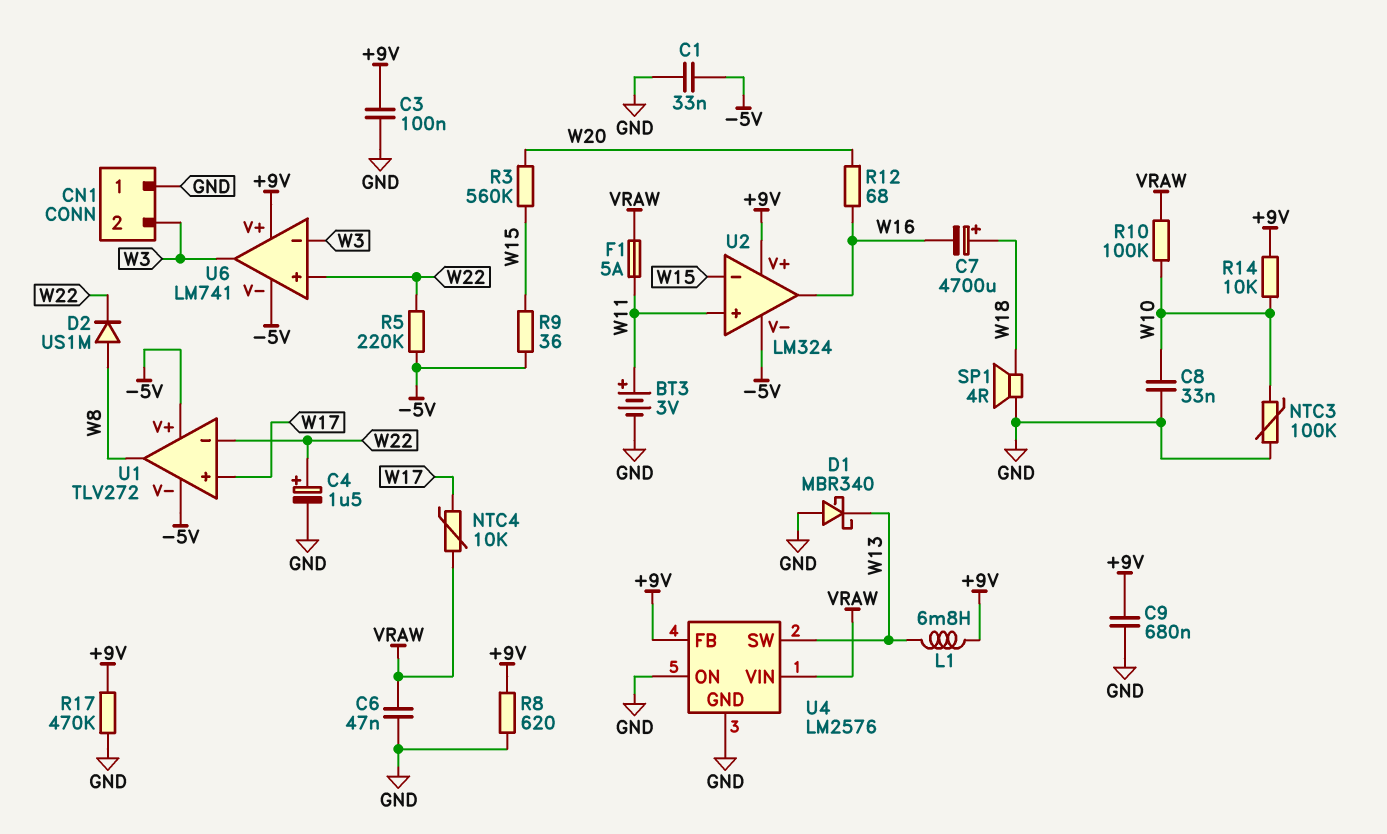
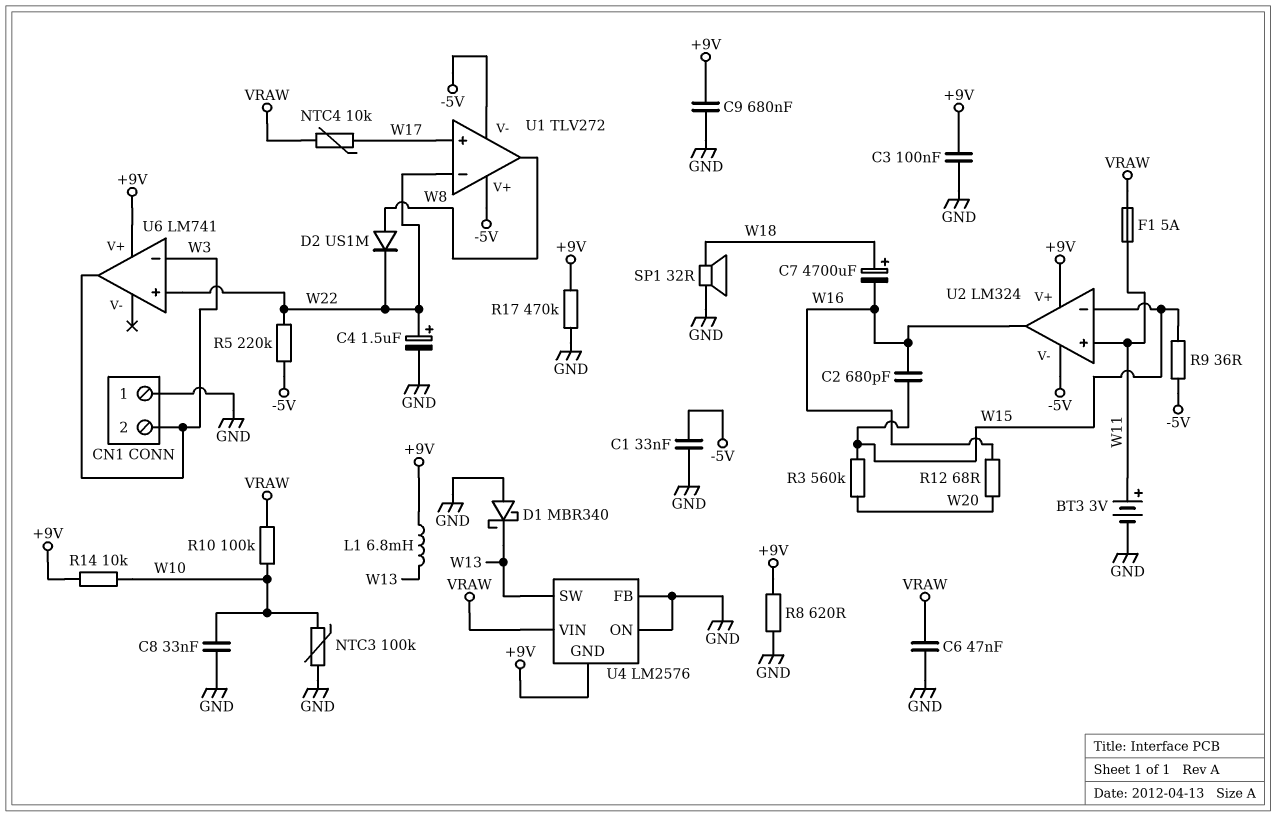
C2: none -> 680pF (W15, W16)
SP1: speaker 4R (GND, W18) -> speaker 32R (GND, W18)
U4 pin FB: +9V -> GND
U4 pin GND: GND -> +9V
U6 pin V-: -5V -> none

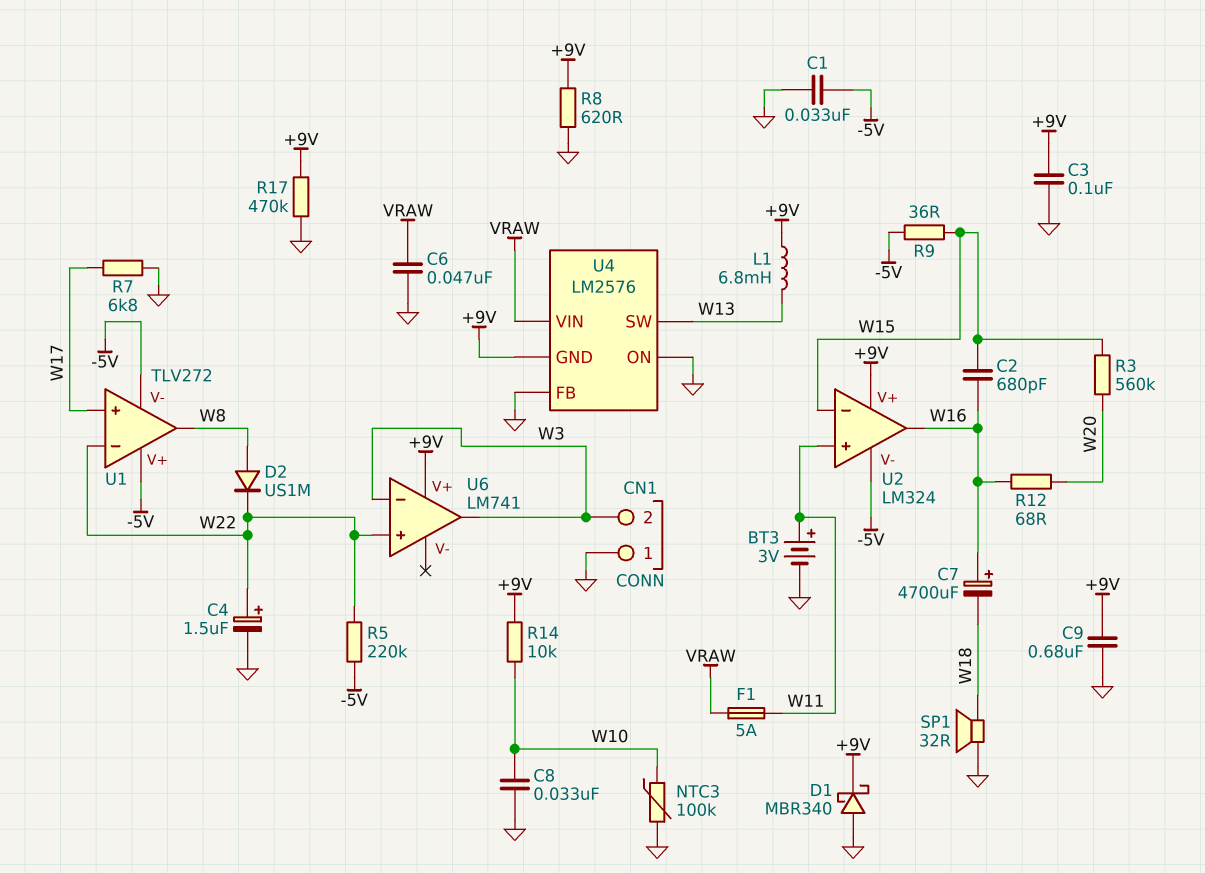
C7: 4700uF (plus W18, minus W16) -> 4700uF (plus W16, minus W18)
D1: schottky MBR340 (A GND, K W13) -> schottky MBR340 (A GND, K +9V)
NTC4: 10k (VRAW, W17) -> none
R7: none -> 6.8k (GND, W17)
R10: 100k (VRAW, W10) -> none

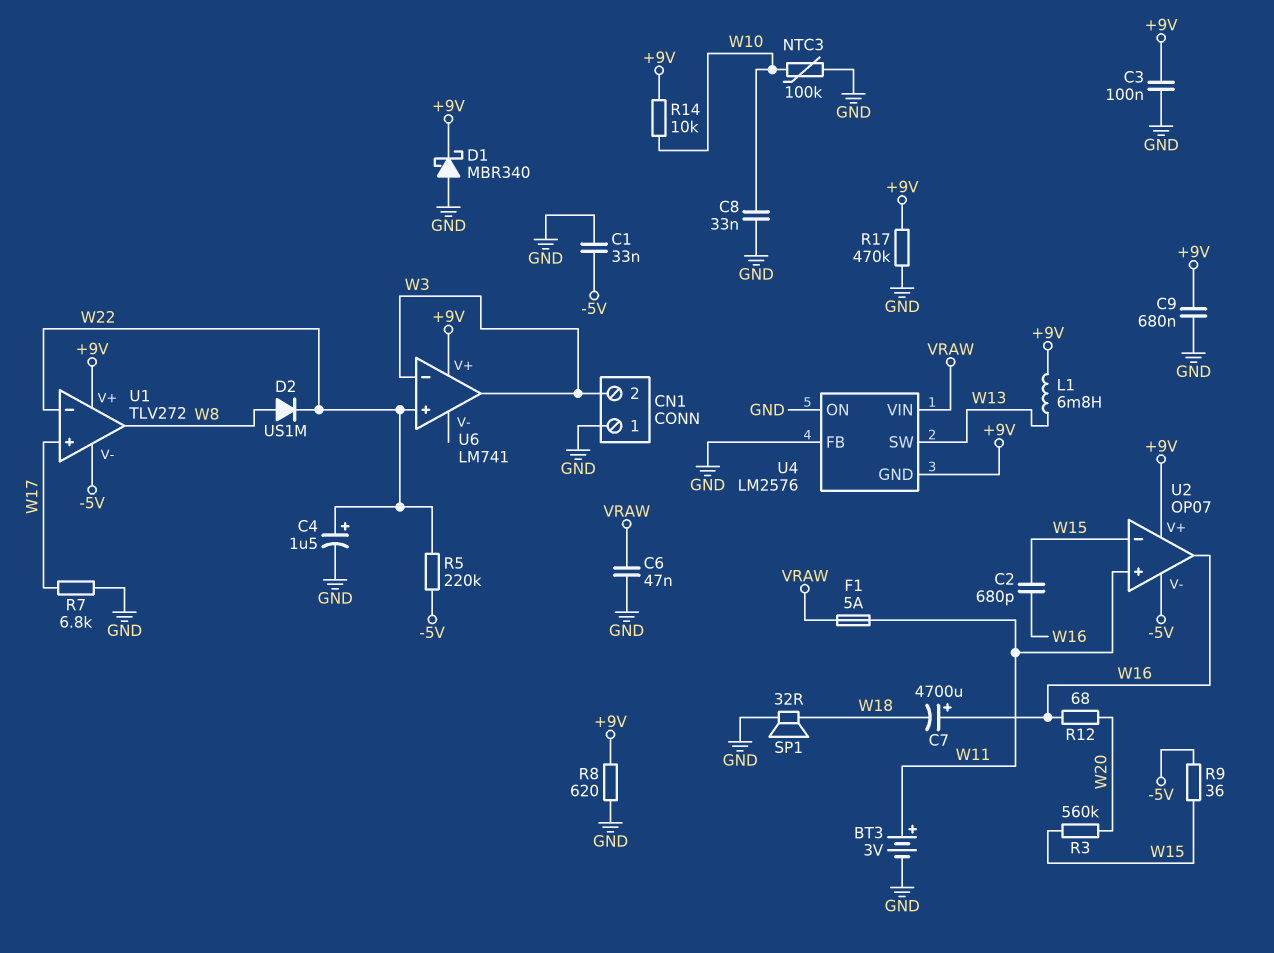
U1 pin V+: -5V -> +9V
U2: LM324 -> OP07

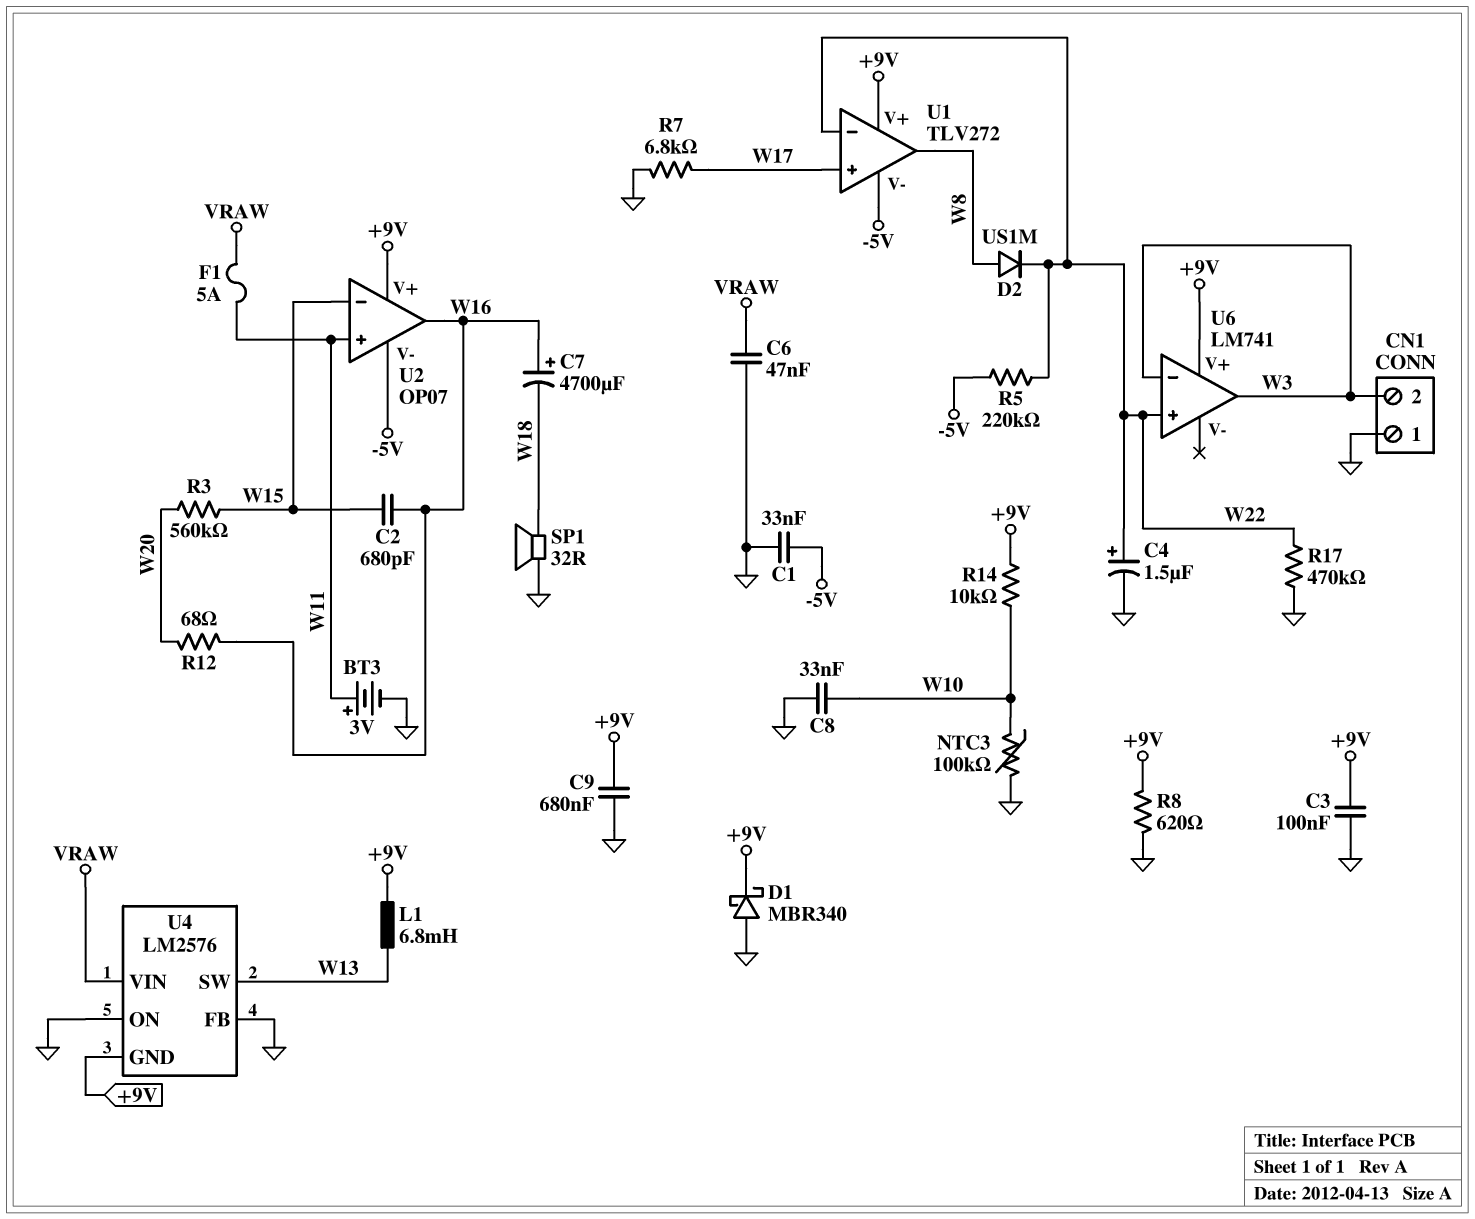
R9: 36 (-5V, W15) -> none
R17: 470k (+9V, GND) -> 470k (GND, W22)

